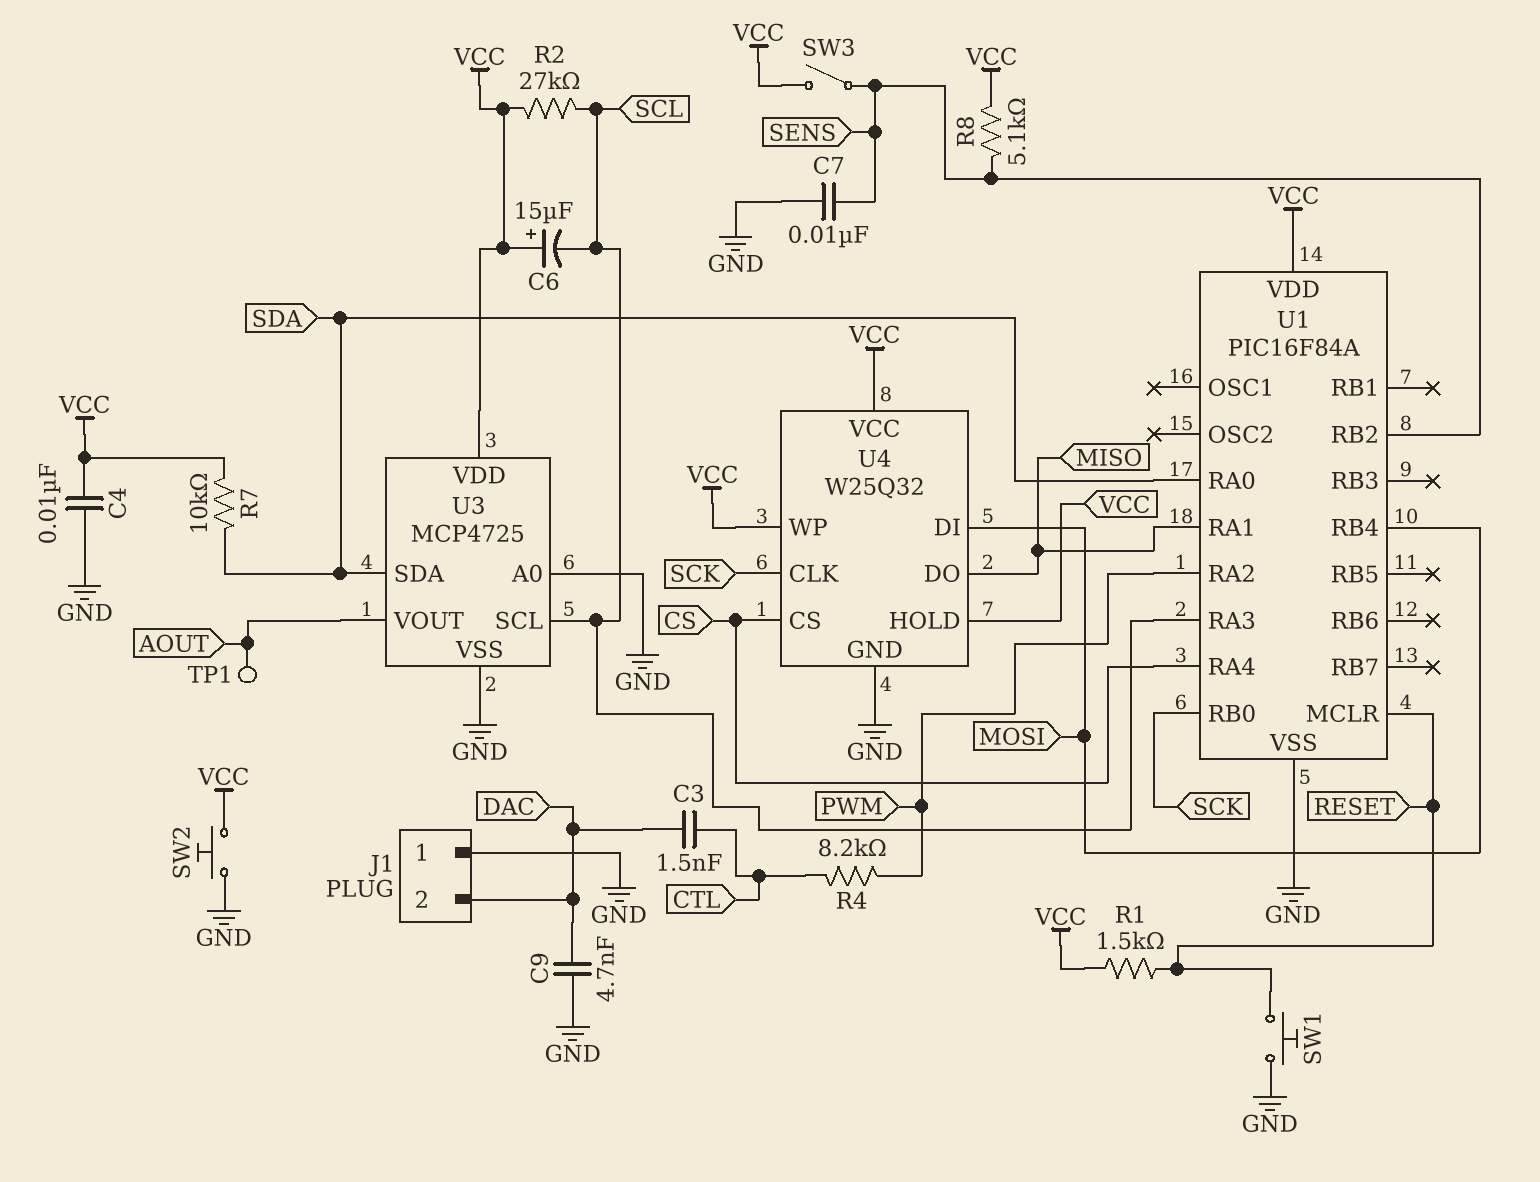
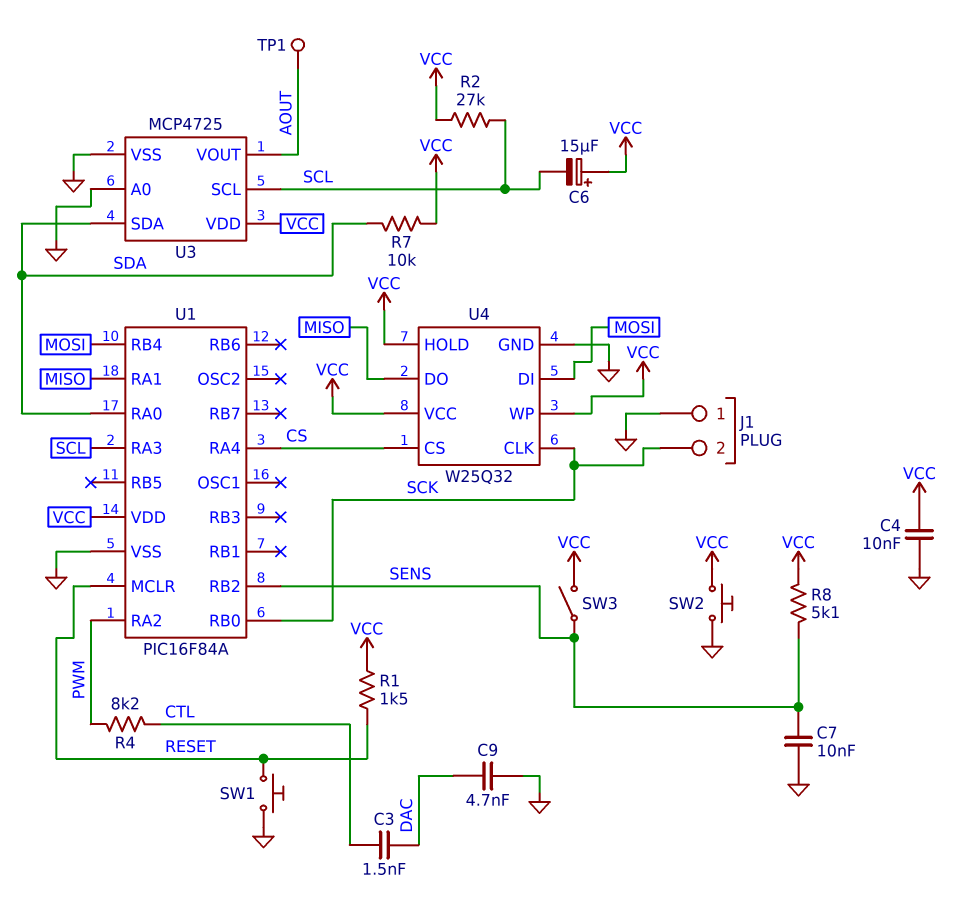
J1 pin 2: DAC -> SCK

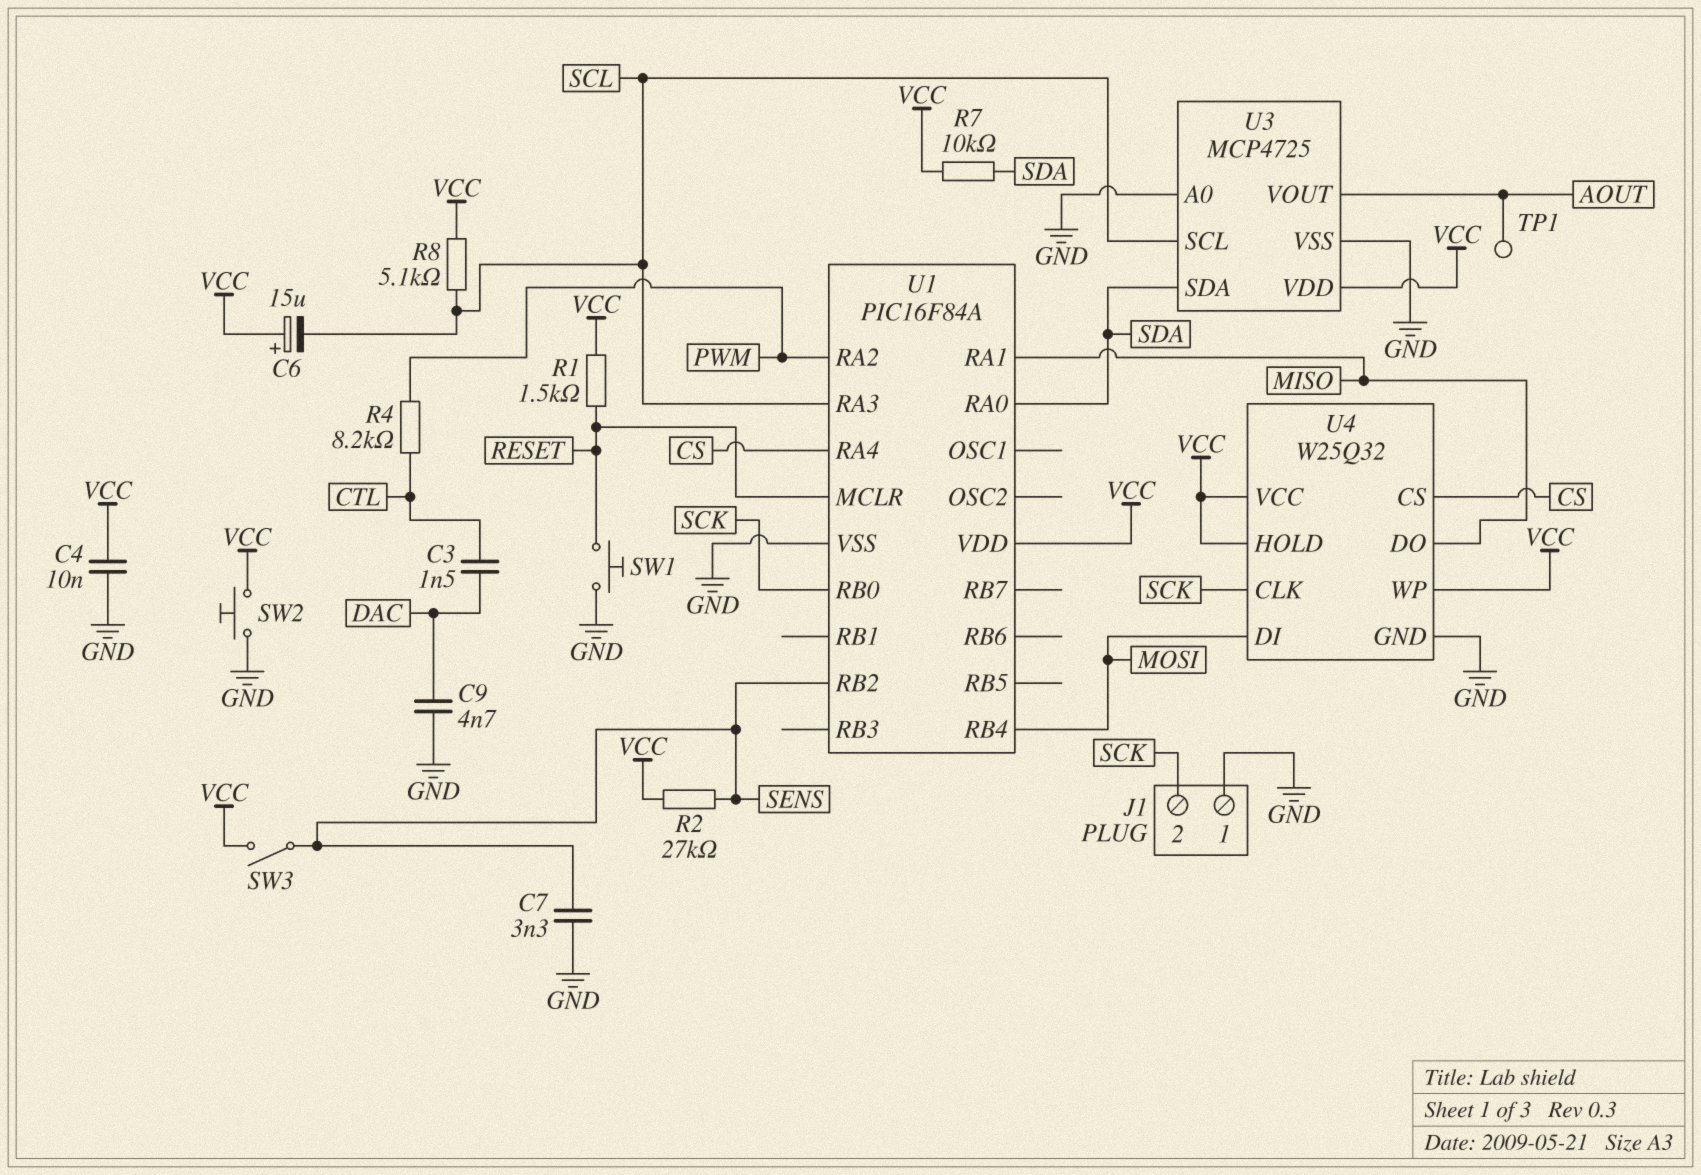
C7: 10nF (GND, SENS) -> 3.3nF (GND, SENS)
R2: 27k (SCL, VCC) -> 27k (SENS, VCC)
R8: 5.1k (SENS, VCC) -> 5.1k (SCL, VCC)

